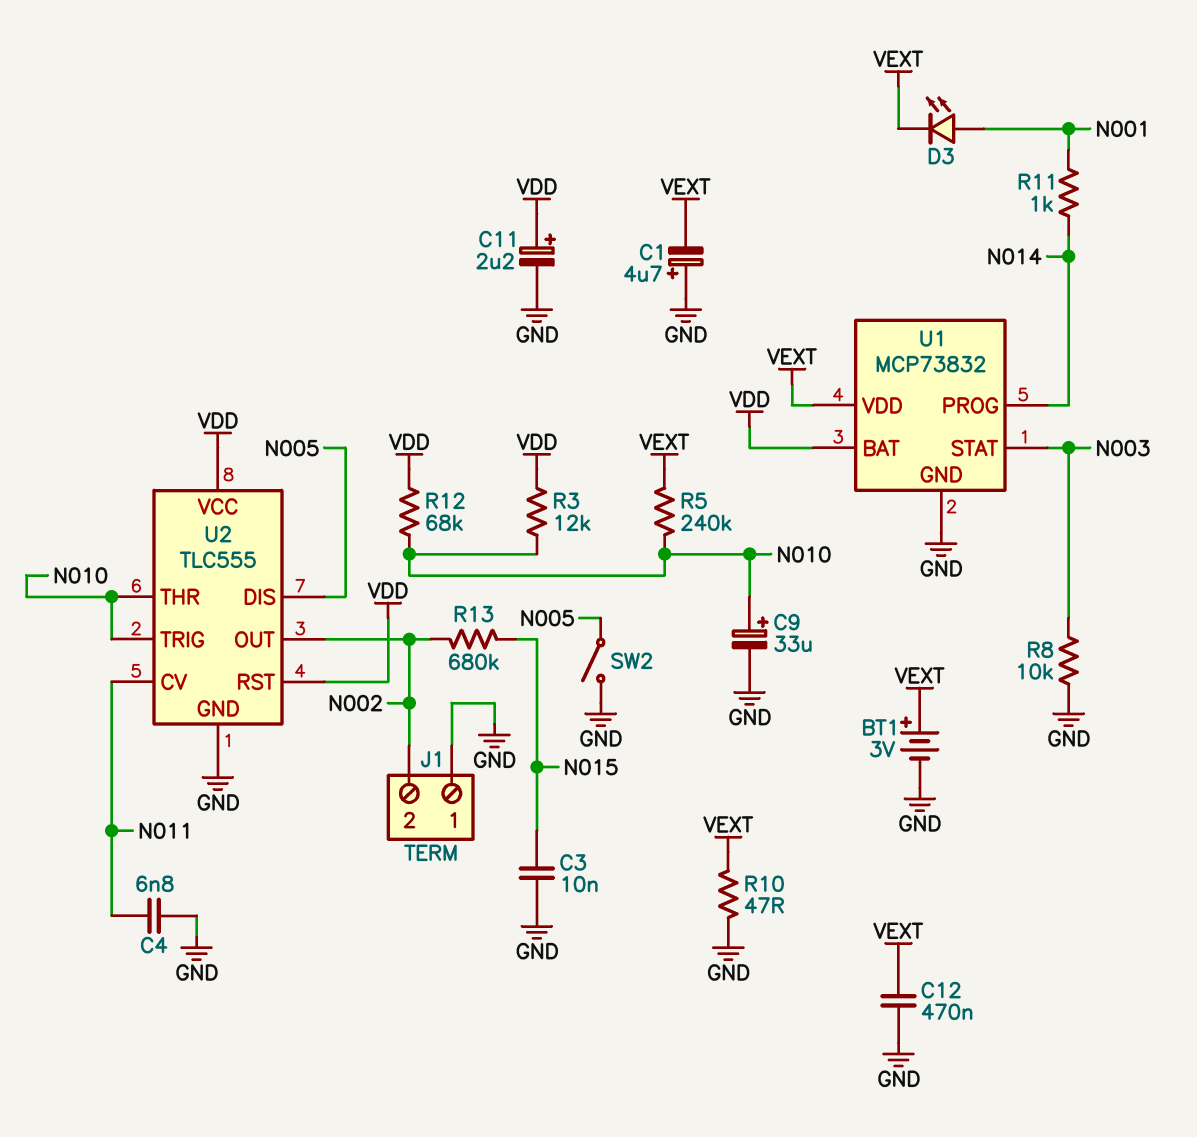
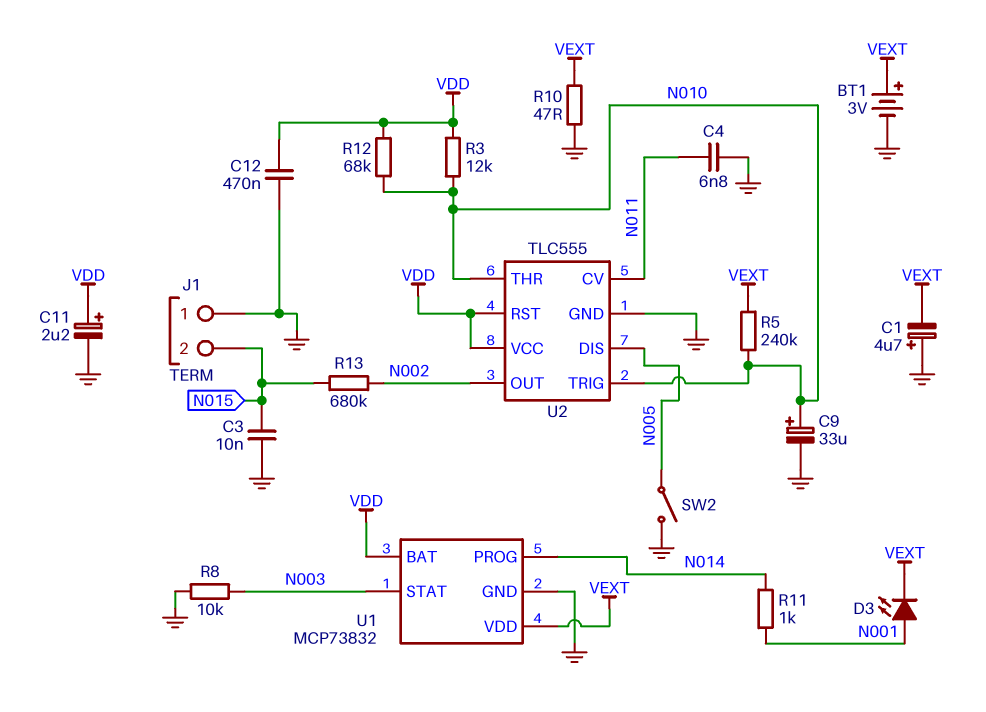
C12: 470nF (GND, VEXT) -> 470nF (GND, VDD)
J1 pin 2: N002 -> N015

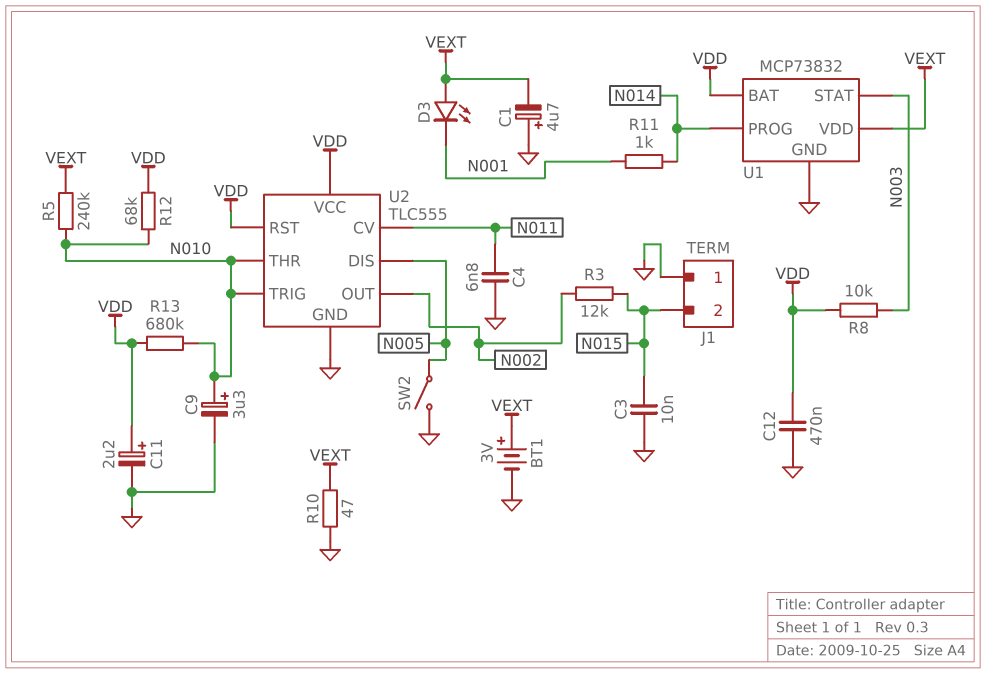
C9: 33uF (plus N010, minus GND) -> 3.3uF (plus N010, minus GND)
D3: LED (A N001, K VEXT) -> LED (A VEXT, K N001)
R3: 12k (N010, VDD) -> 12k (N002, N015)
R8: 10k (GND, N003) -> 10k (N003, VDD)
R13: 680k (N002, N015) -> 680k (N010, VDD)

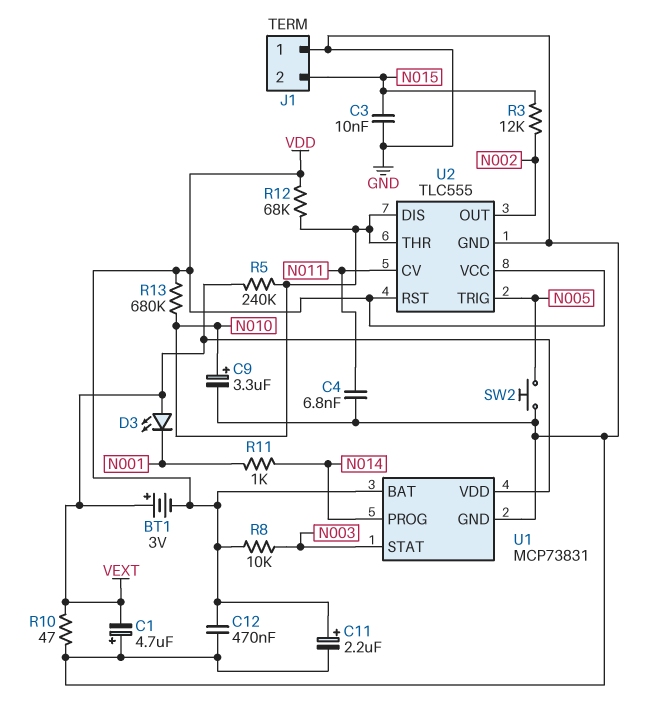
BT1: 3V (plus VEXT, minus GND) -> 3V (plus VEXT, minus VDD)
SW2: switch (GND, N005) -> button (GND, N005)
U1: MCP73832 -> MCP73831
U2 pin DIS: N005 -> N010
U2 pin TRIG: N010 -> N005

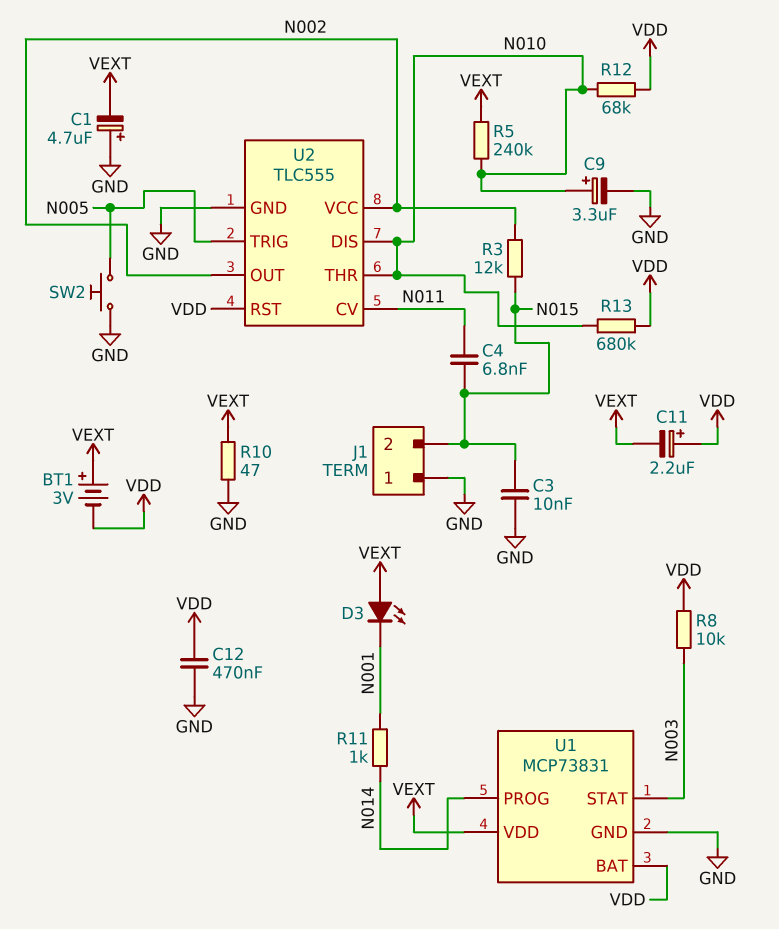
C4: 6.8nF (GND, N011) -> 6.8nF (N011, N015)
C11: 2.2uF (plus VDD, minus GND) -> 2.2uF (plus VDD, minus VEXT)
U2 pin VCC: VDD -> N002

